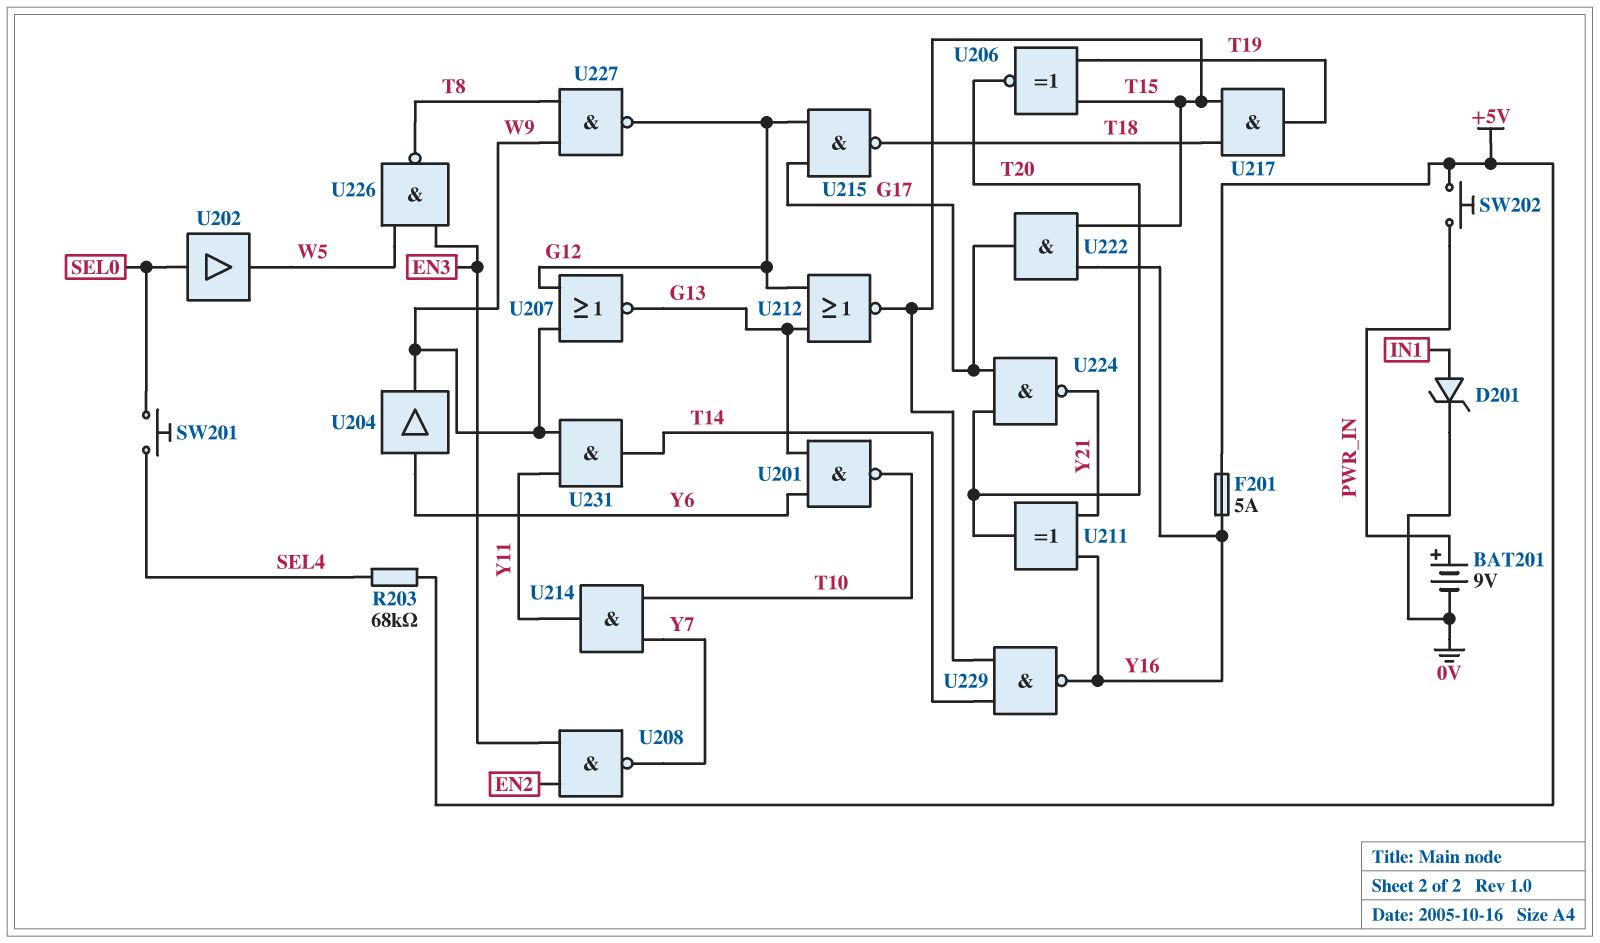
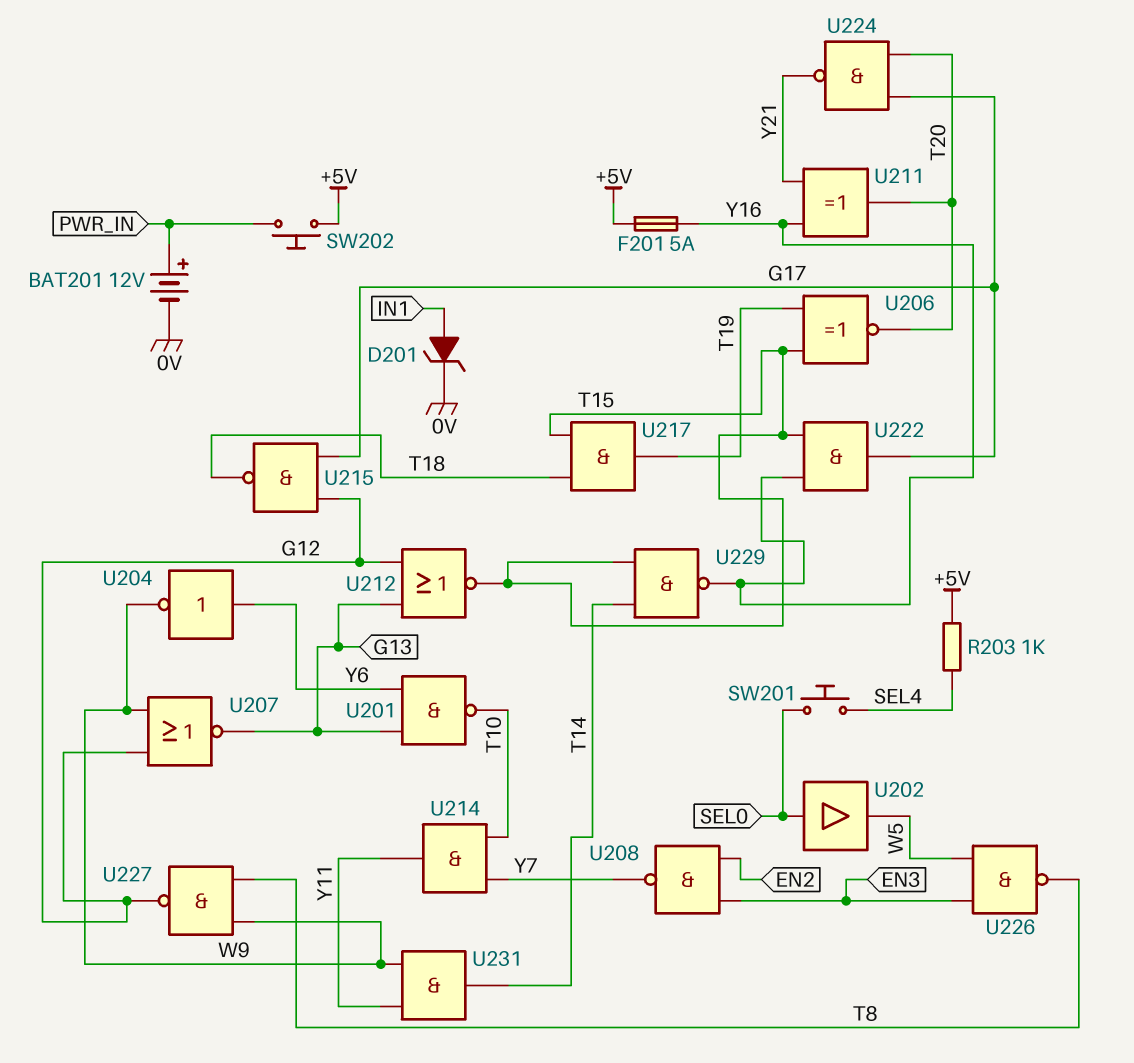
BAT201: 9V (plus PWR_IN, minus 0V) -> 12V (plus PWR_IN, minus 0V)
R203: 68k (+5V, SEL4) -> 1k (+5V, SEL4)
U204: buffer (in Y6, out W9) -> NOT (in Y6, out W9)

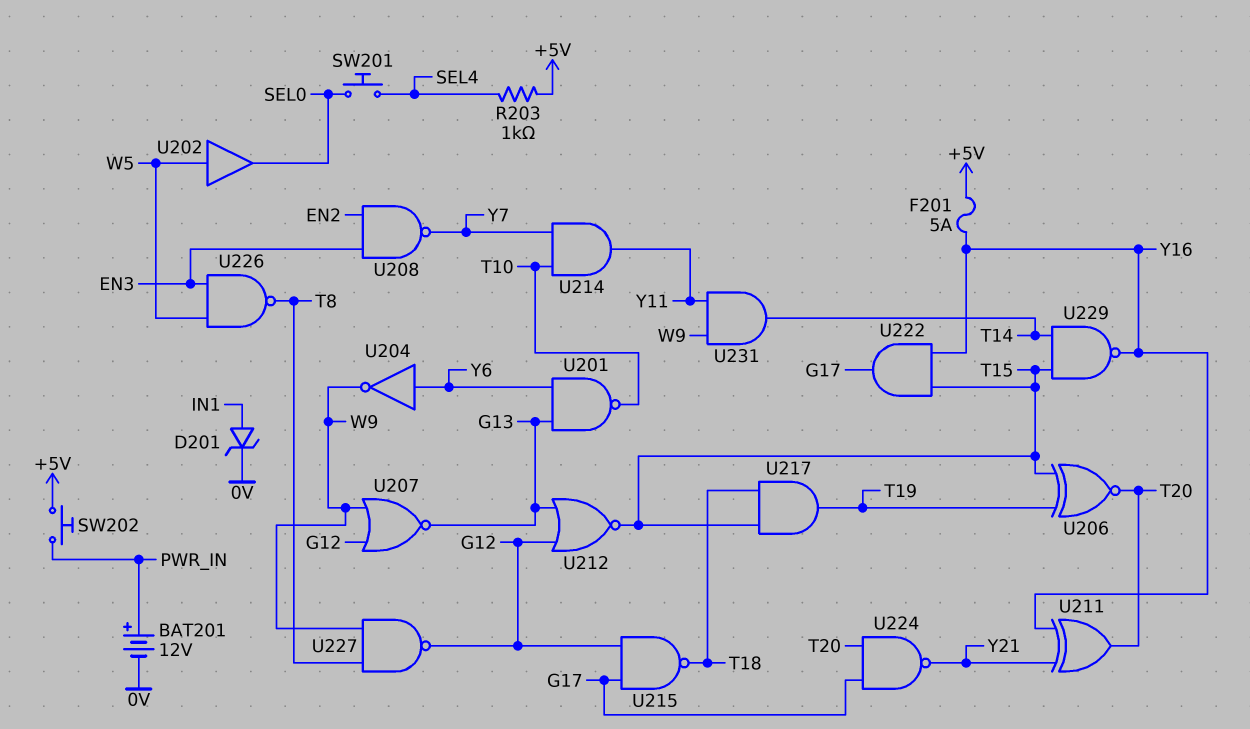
U202: buffer (in SEL0, out W5) -> buffer (in W5, out SEL0)

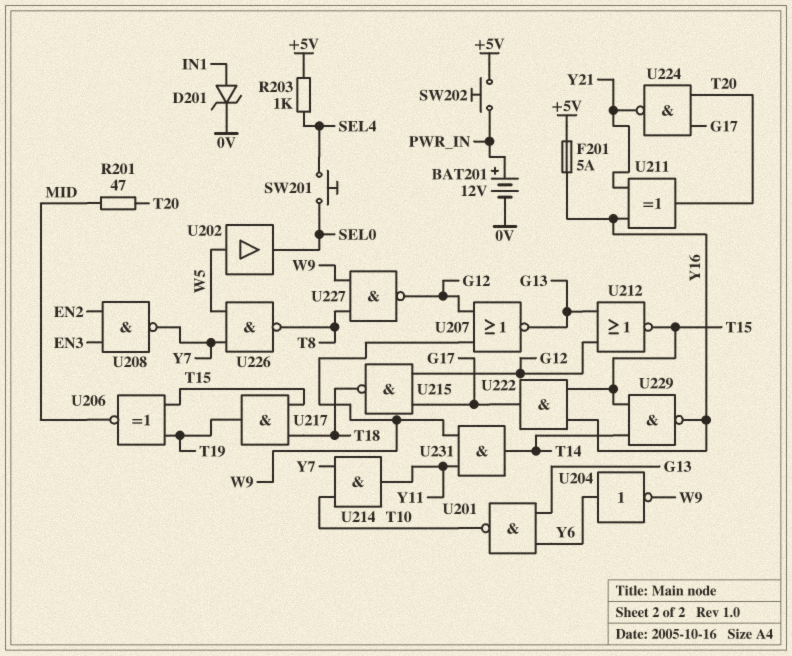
R201: none -> 47 (MID, T20)
U206: XNOR (in T15, in T19, out T20) -> XNOR (in T15, in T19, out MID)
U226: NAND (in EN3, in W5, out T8) -> NAND (in W5, in Y7, out T8)

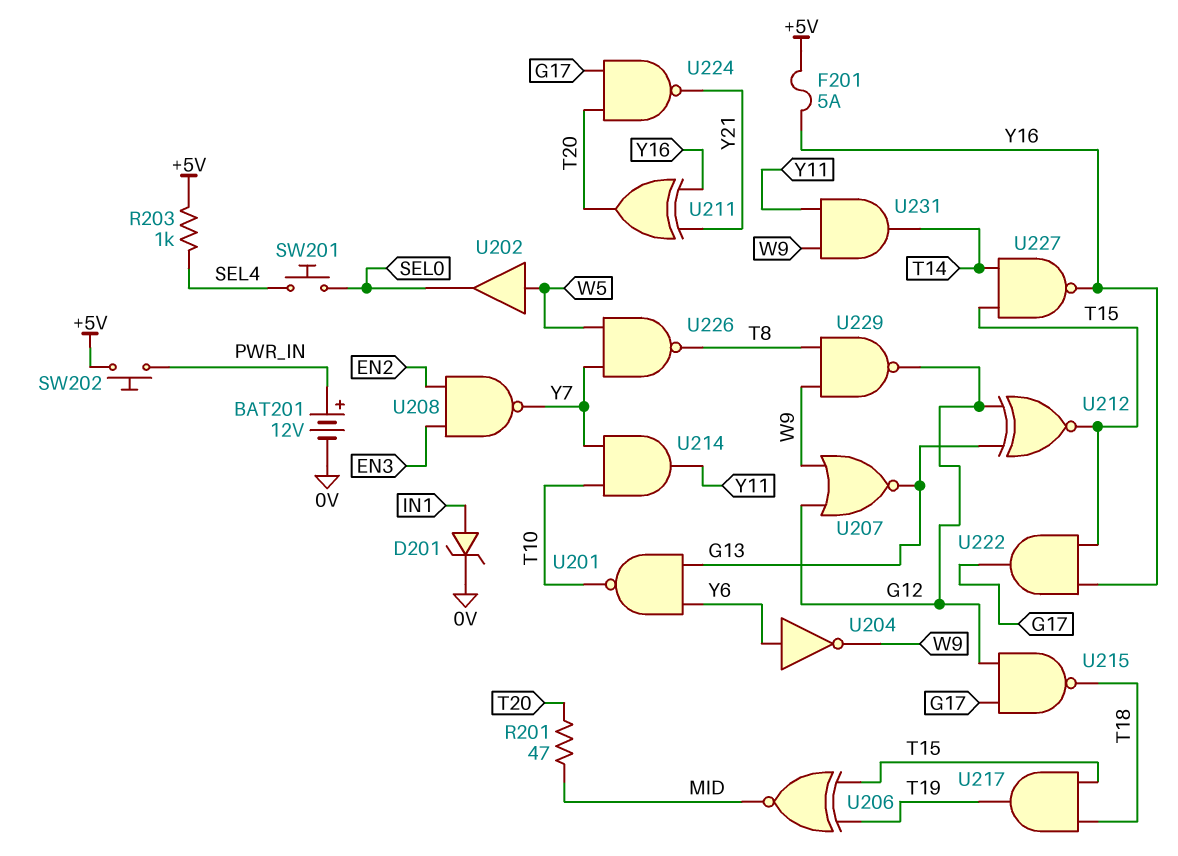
U212: NOR (in G12, in G13, out T15) -> XNOR (in G12, in G13, out T15)
U227: NAND (in T8, in W9, out G12) -> NAND (in T14, in T15, out Y16)
U229: NAND (in T14, in T15, out Y16) -> NAND (in T8, in W9, out G12)

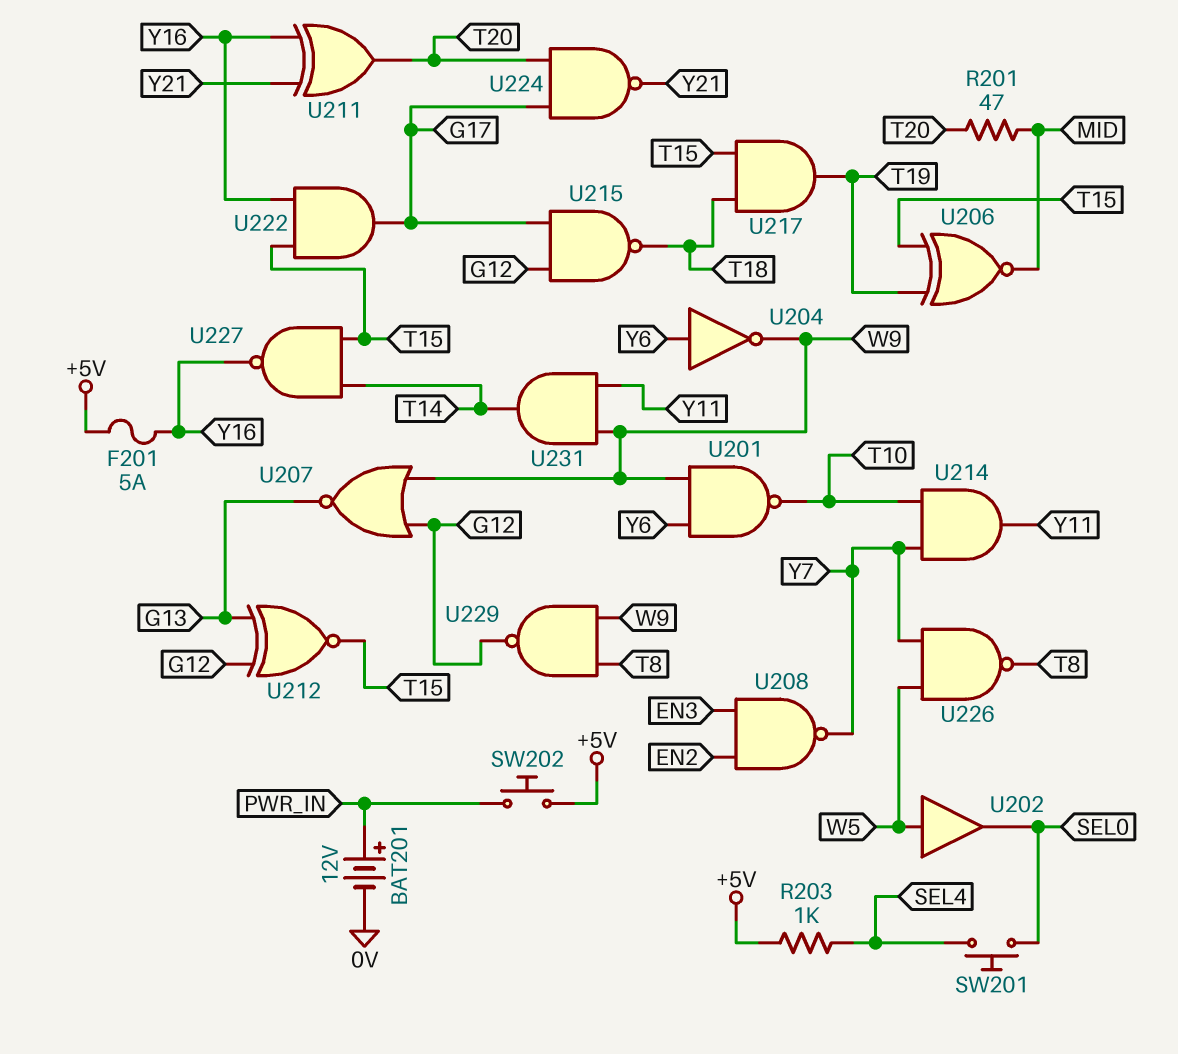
D201: zener (A IN1, K 0V) -> none
U201: NAND (in G13, in Y6, out T10) -> NAND (in W9, in Y6, out T10)

